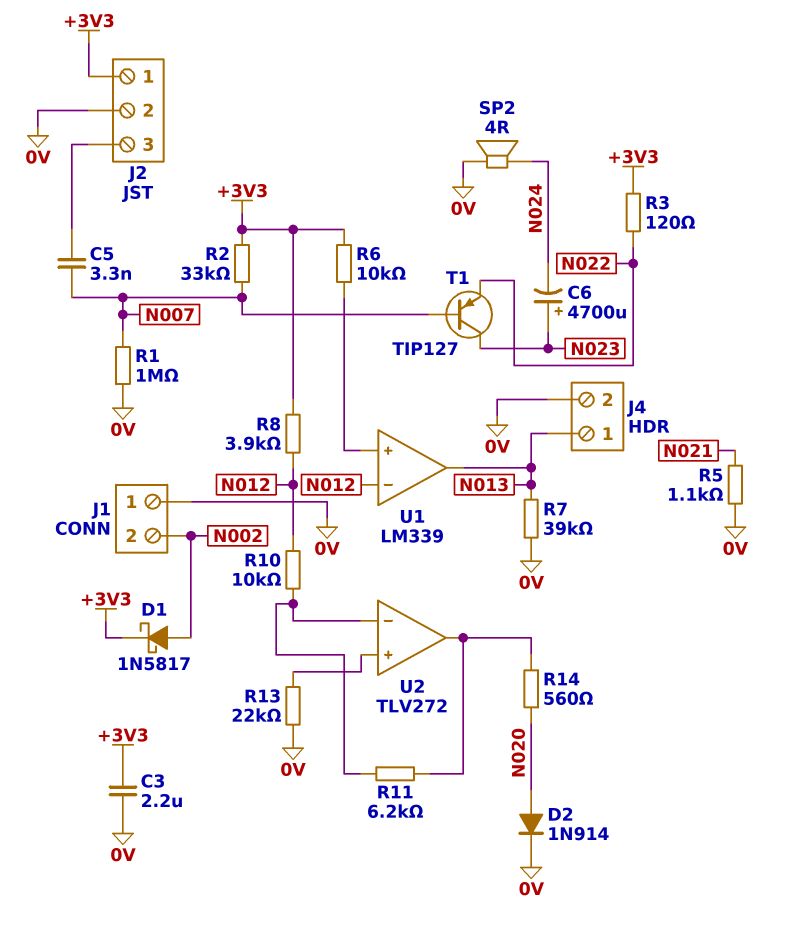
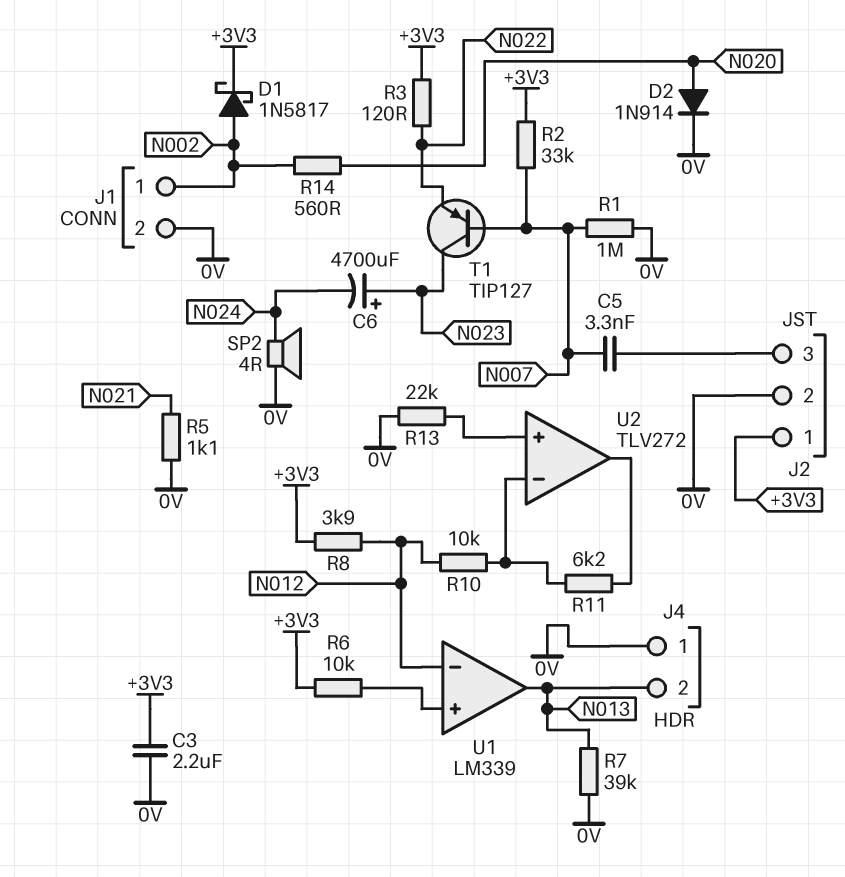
J1 pin 1: 0V -> N002
J1 pin 2: N002 -> 0V
J4 pin 1: N013 -> 0V
J4 pin 2: 0V -> N013
R14: 560 (N020, U2/out) -> 560 (N002, N020)

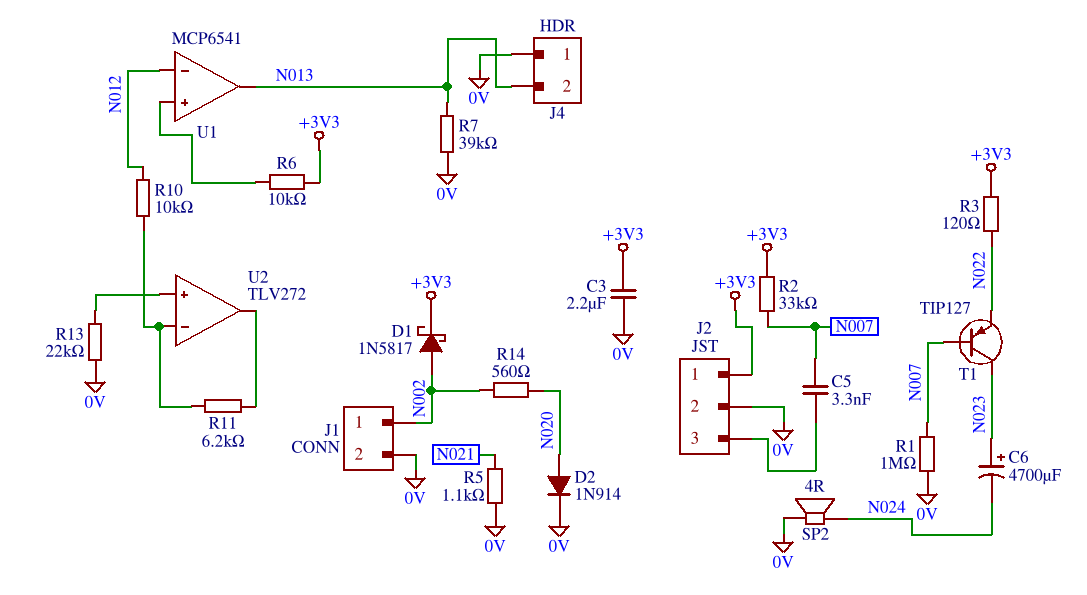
R8: 3.9k (+3V3, N012) -> none
U1: LM339 -> MCP6541

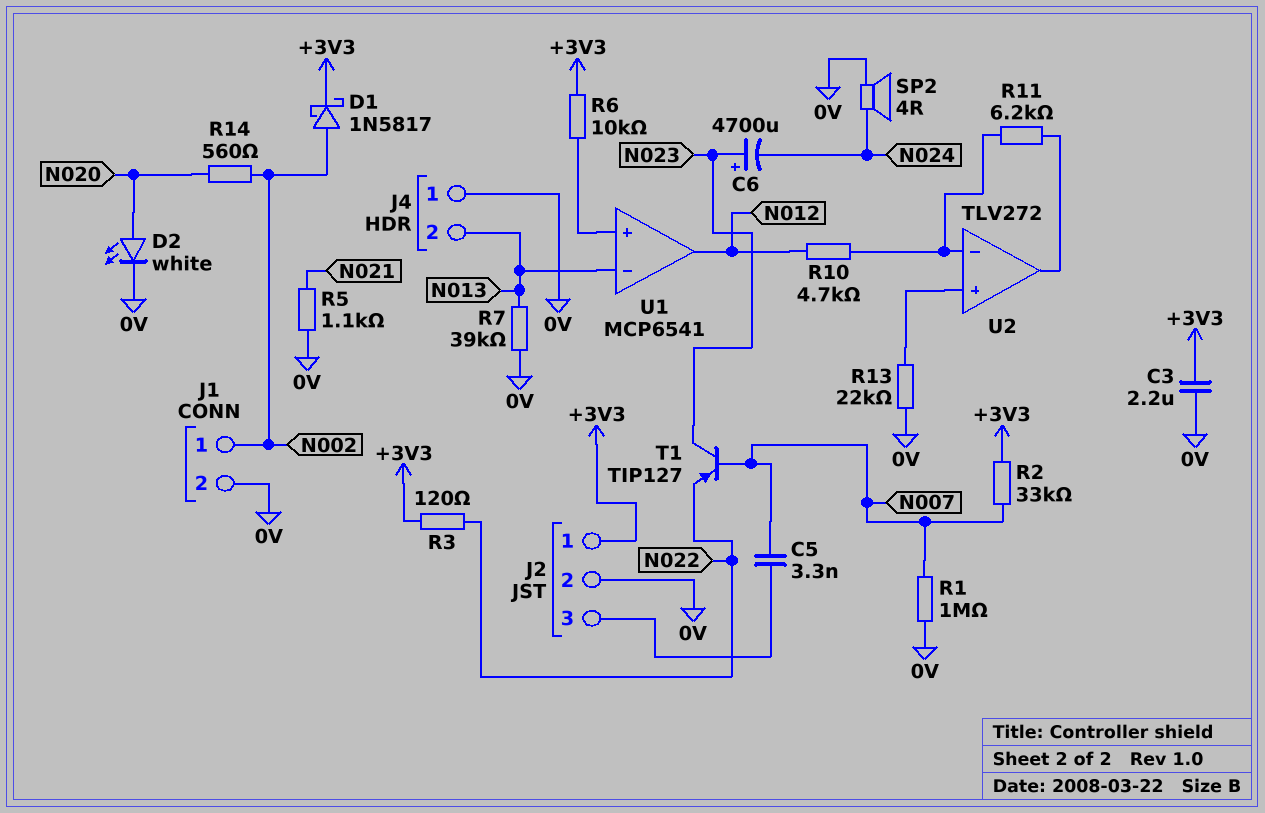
D2: diode 1N914 (A N020, K 0V) -> LED white (A N020, K 0V)
R10: 10k (N012, U2/in-) -> 4.7k (N012, U2/in-)
U1 pin in-: N012 -> N013
U1 pin out: N013 -> N012

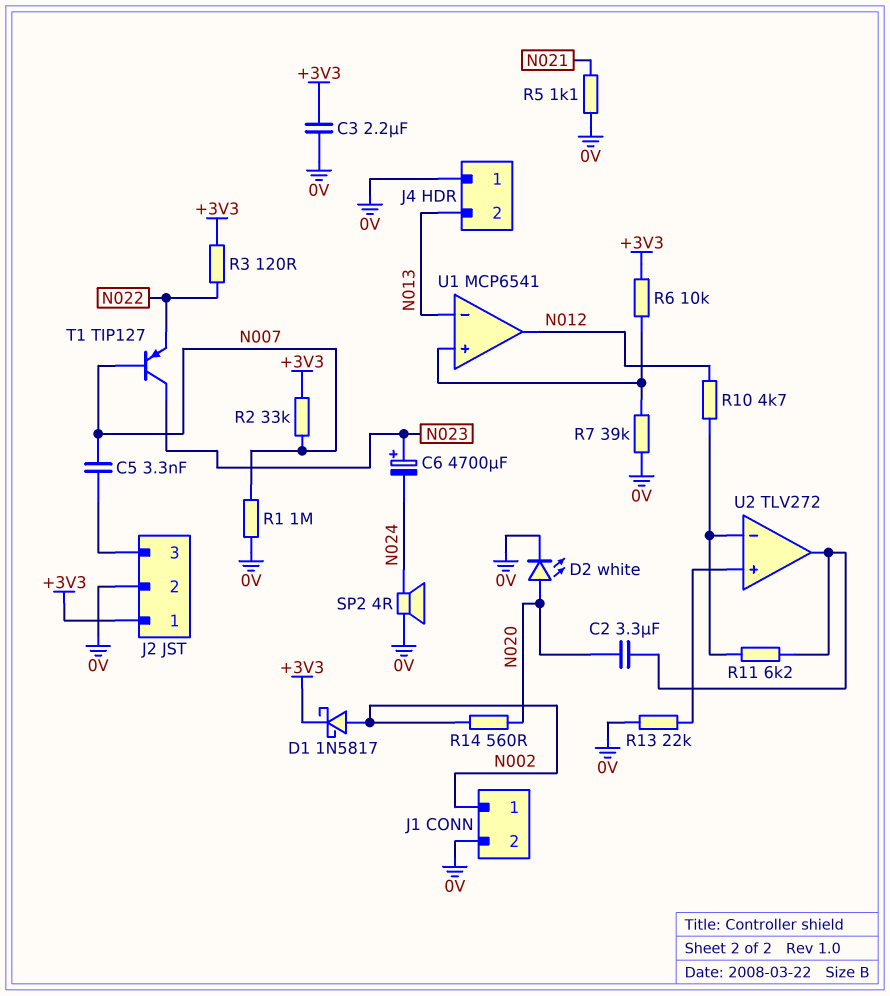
C2: none -> 3.3uF (N020, U2/out)
R7: 39k (0V, N013) -> 39k (0V, U1/in+)

